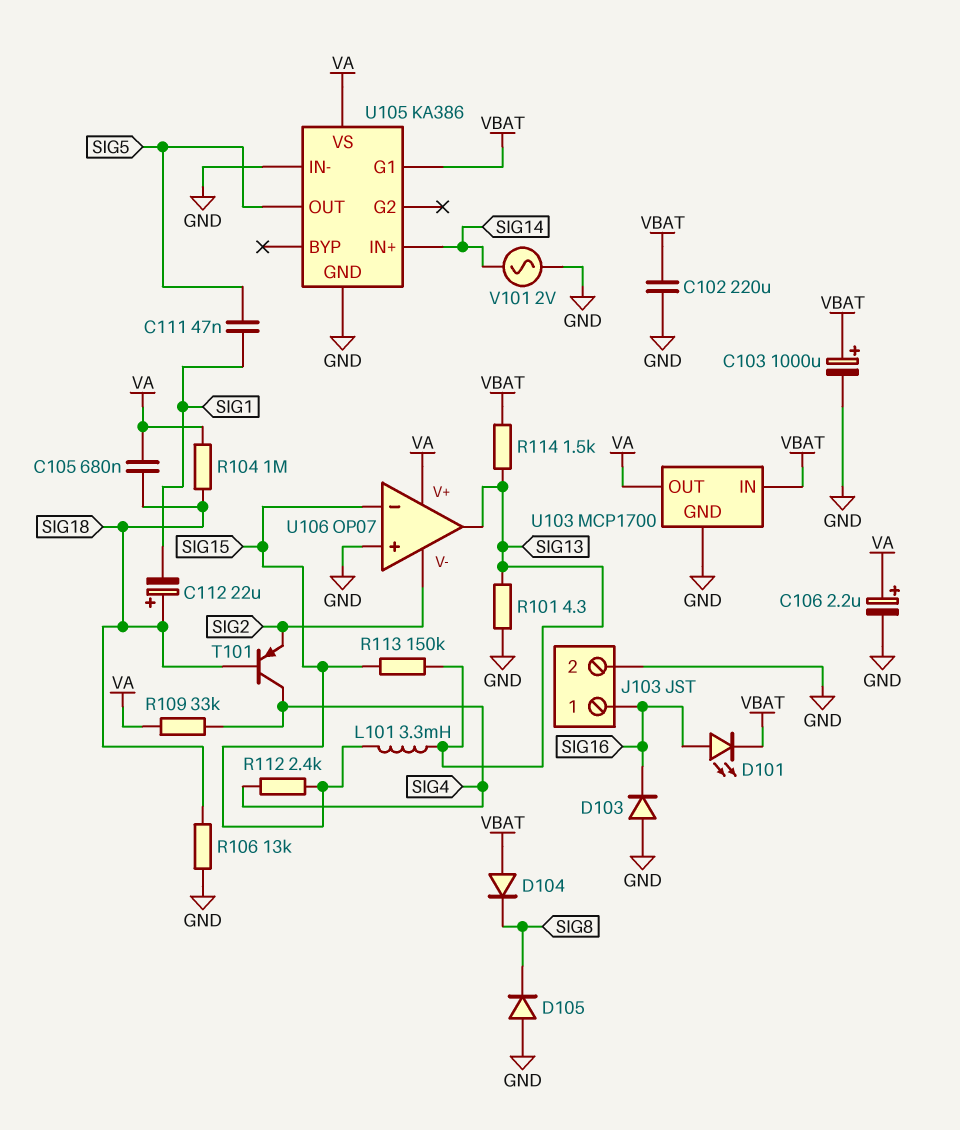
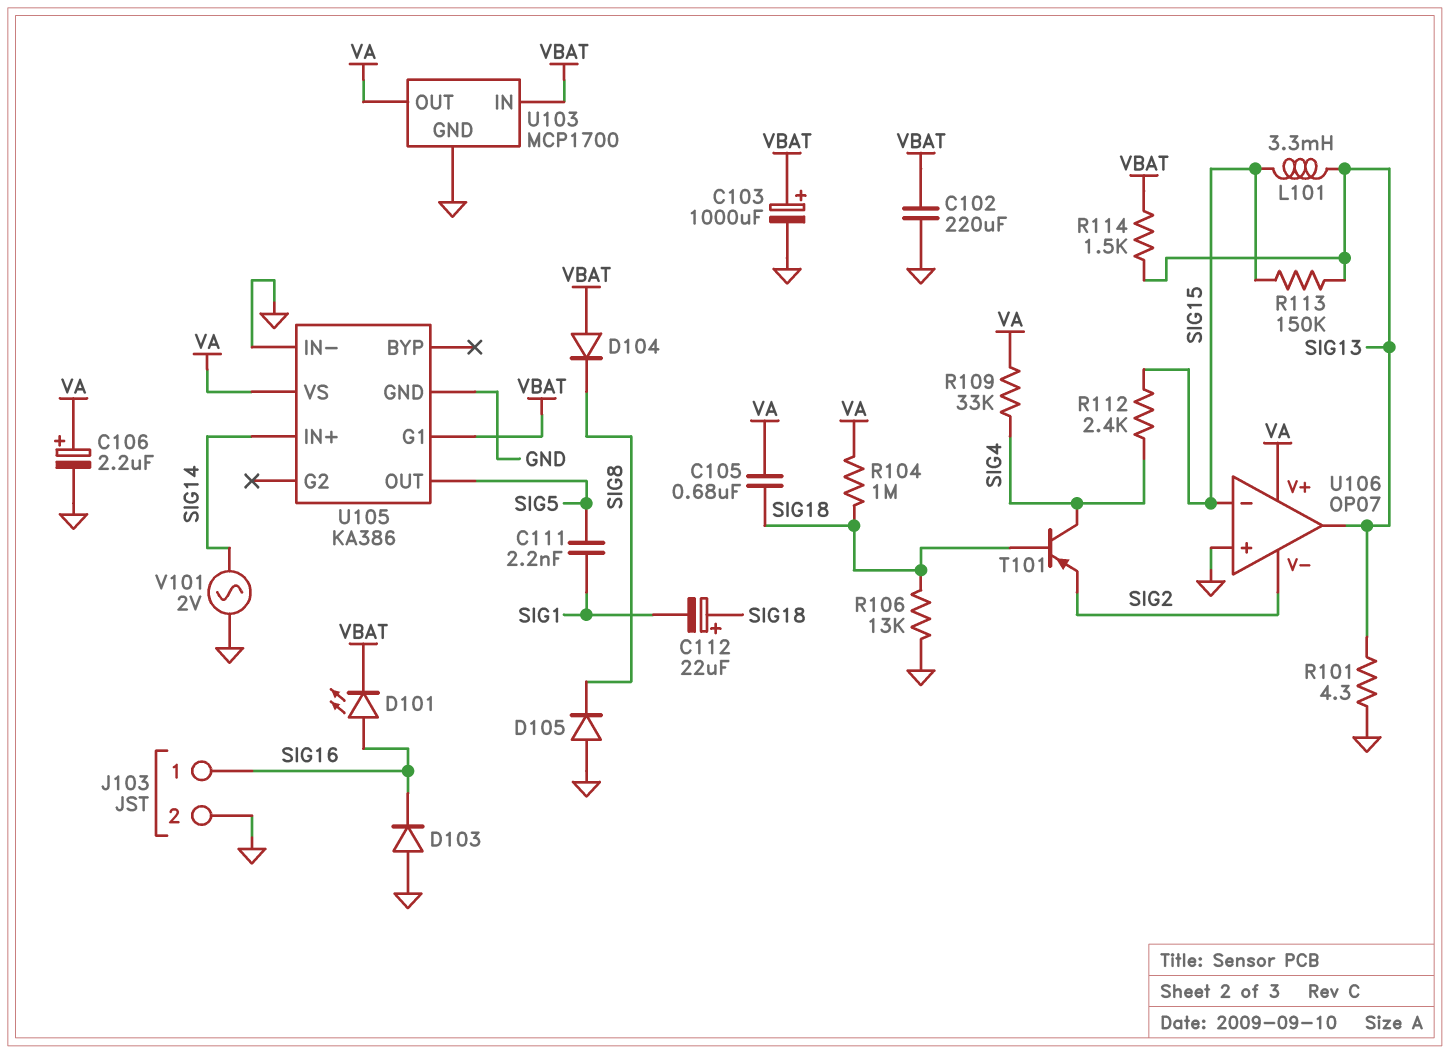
C111: 47nF (SIG1, SIG5) -> 2.2nF (SIG1, SIG5)

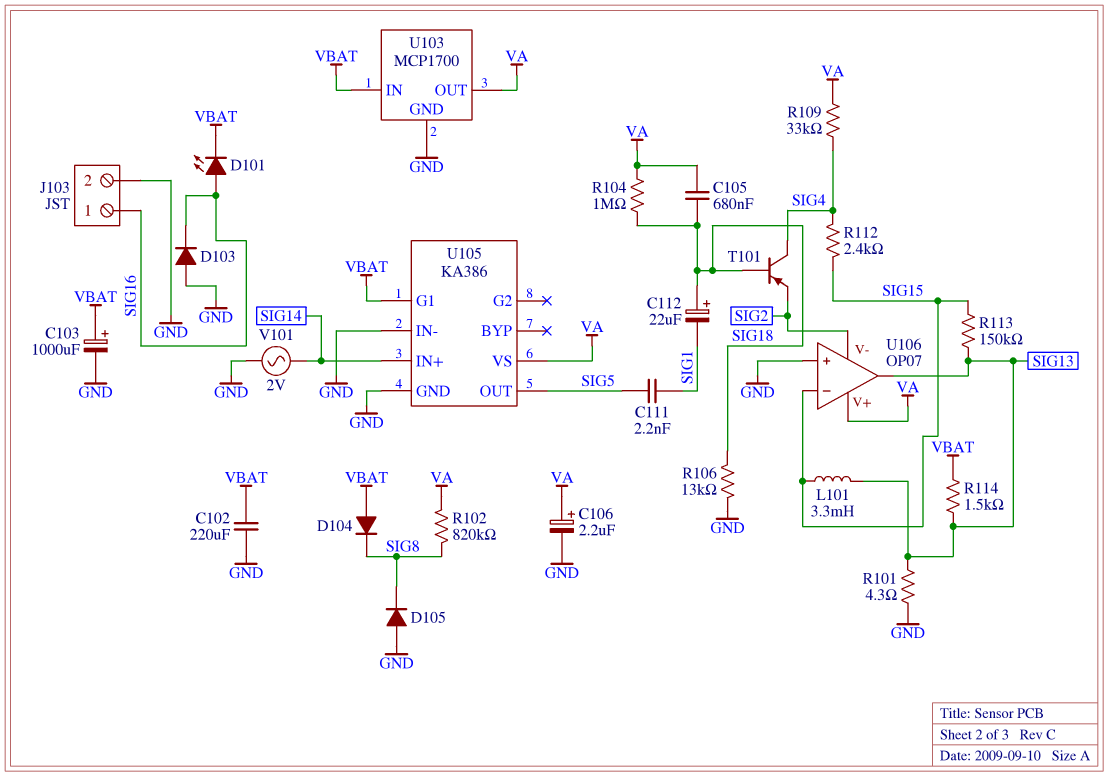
R102: none -> 820k (SIG8, VA)

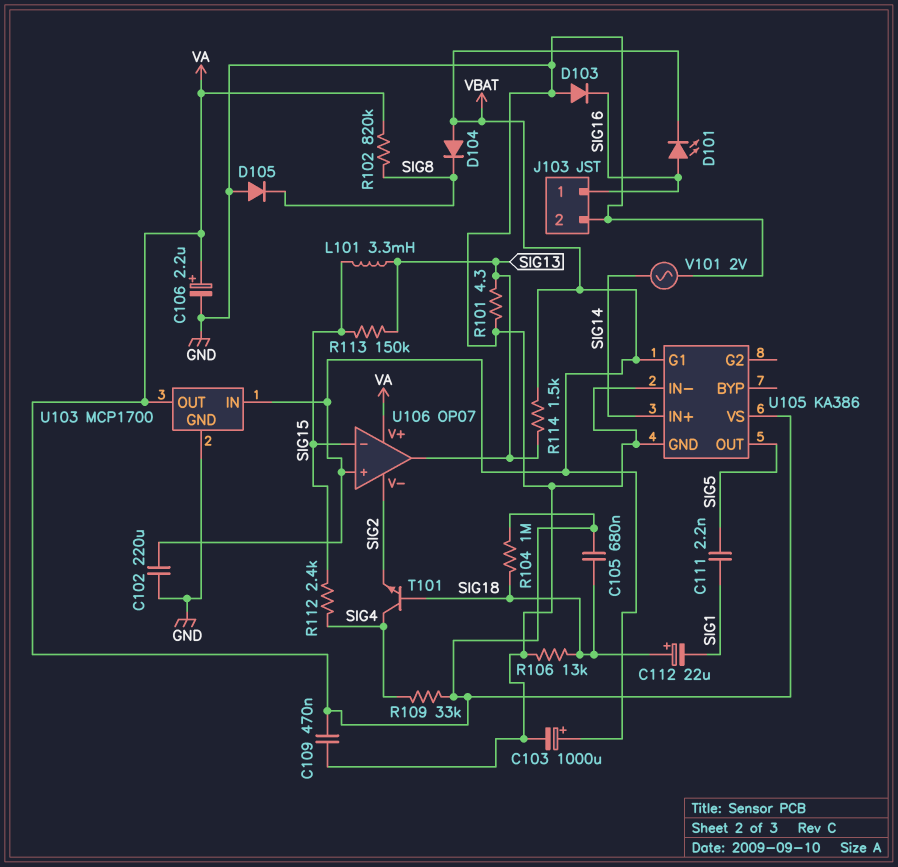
C109: none -> 470nF (GND, VA)
T101: PNP (B SIG18, C SIG4, E SIG2) -> NPN (B SIG18, C SIG4, E SIG2)
U106 pin in+: GND -> VBAT

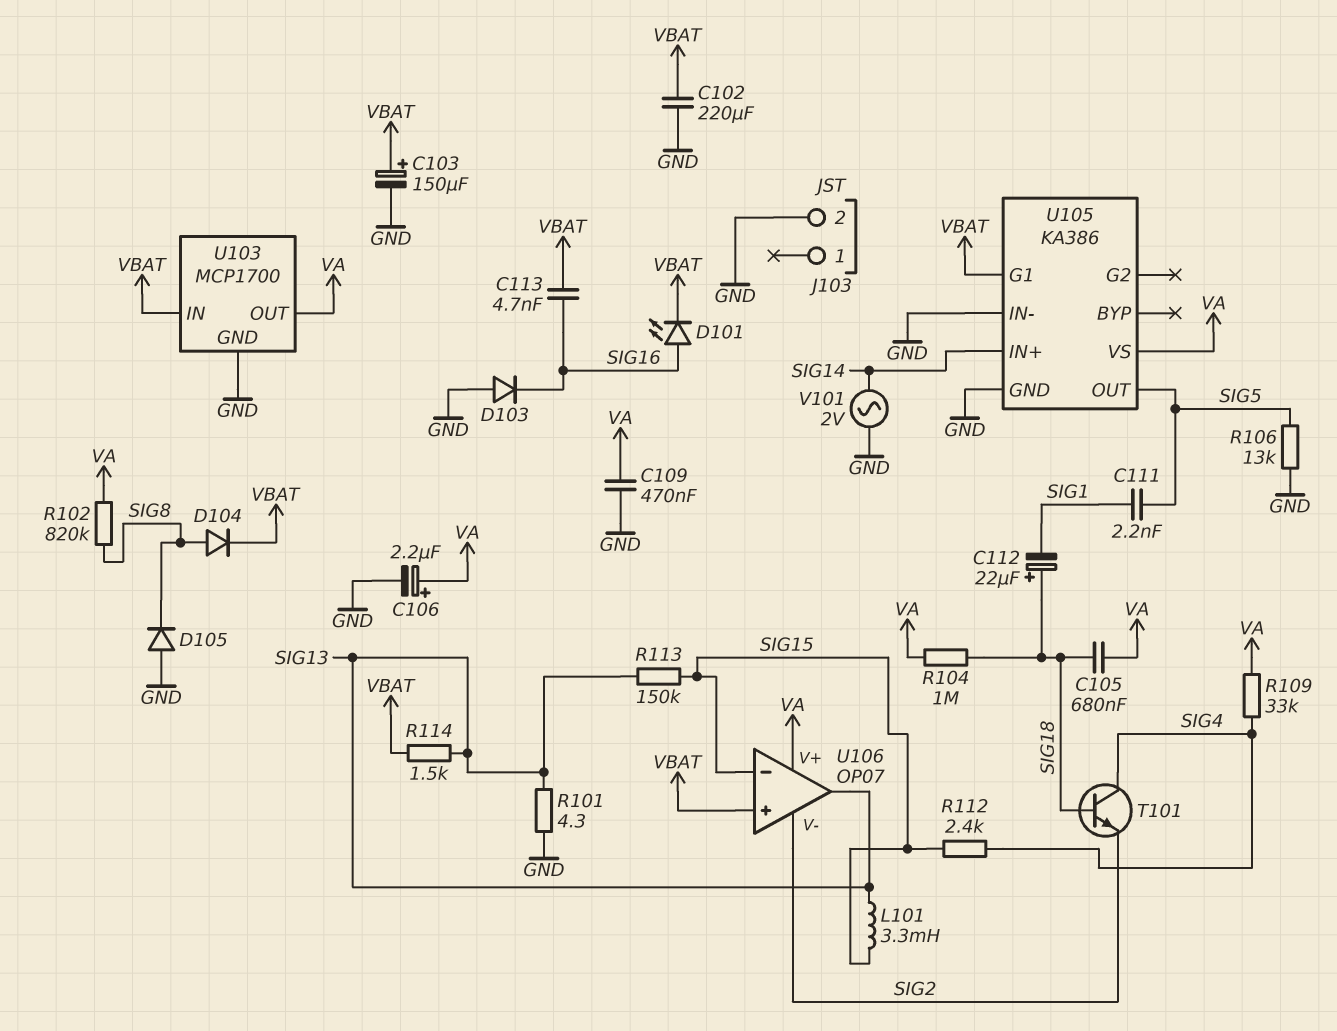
C103: 1000uF (plus VBAT, minus GND) -> 150uF (plus VBAT, minus GND)
C113: none -> 4.7nF (SIG16, VBAT)
D104: diode (A VBAT, K SIG8) -> diode (A SIG8, K VBAT)
J103 pin 1: SIG16 -> none
R106: 13k (GND, SIG18) -> 13k (GND, SIG5)

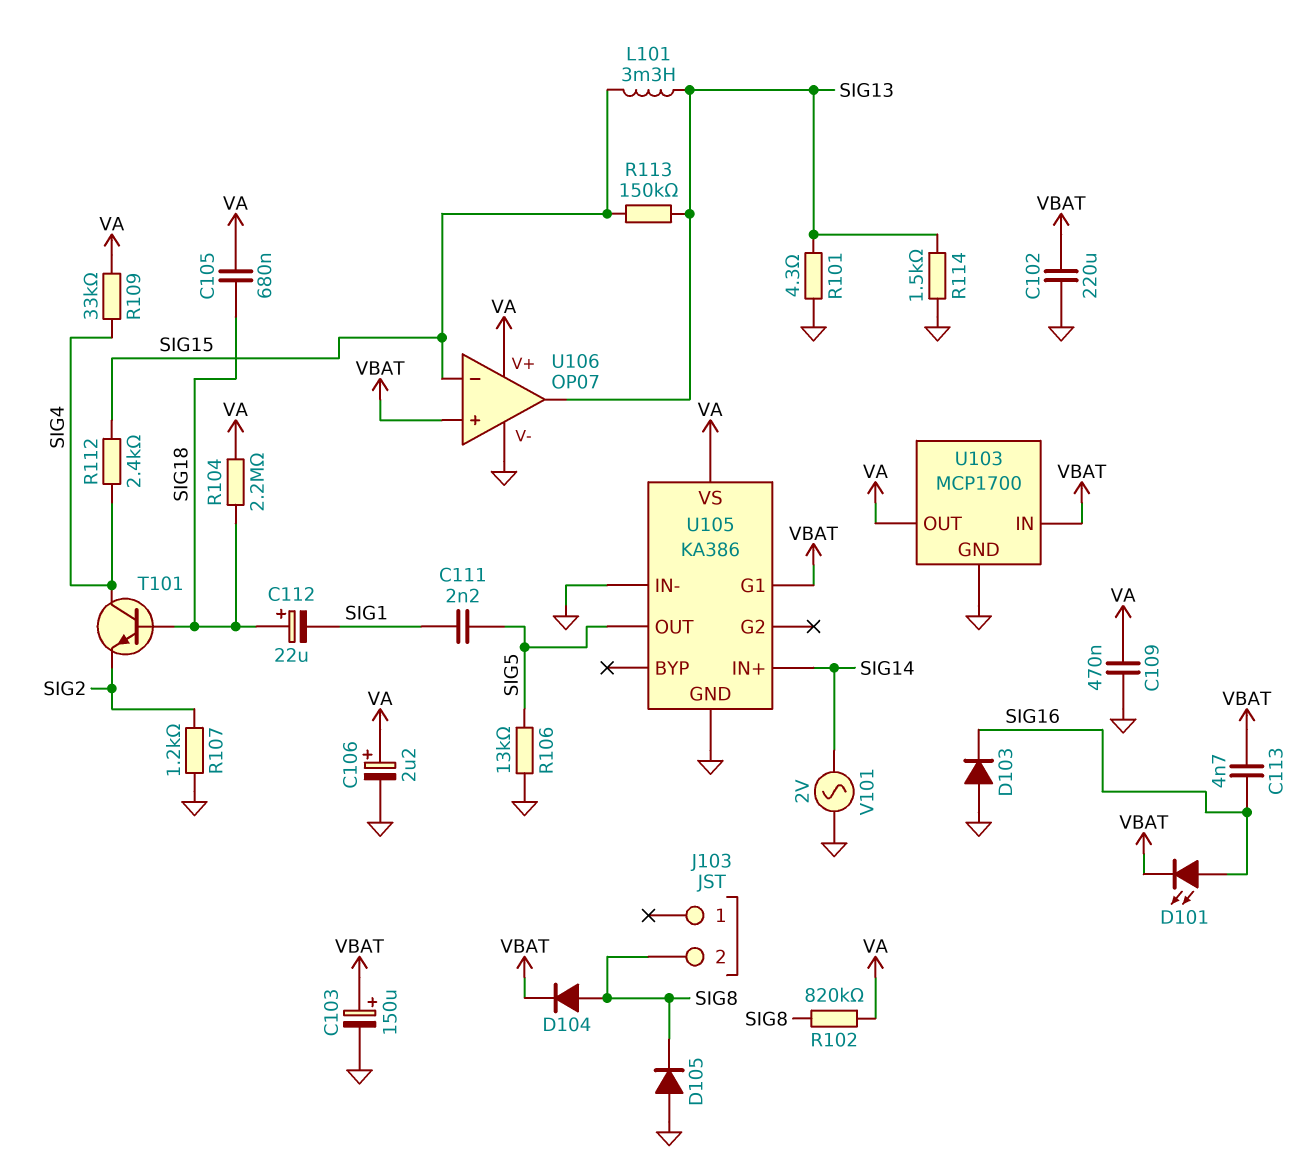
J103 pin 2: GND -> SIG8
R104: 1M (SIG18, VA) -> 2.2M (SIG18, VA)
R107: none -> 1.2k (GND, SIG2)
R114: 1.5k (SIG13, VBAT) -> 1.5k (GND, SIG13)
U106 pin V-: SIG2 -> GND

